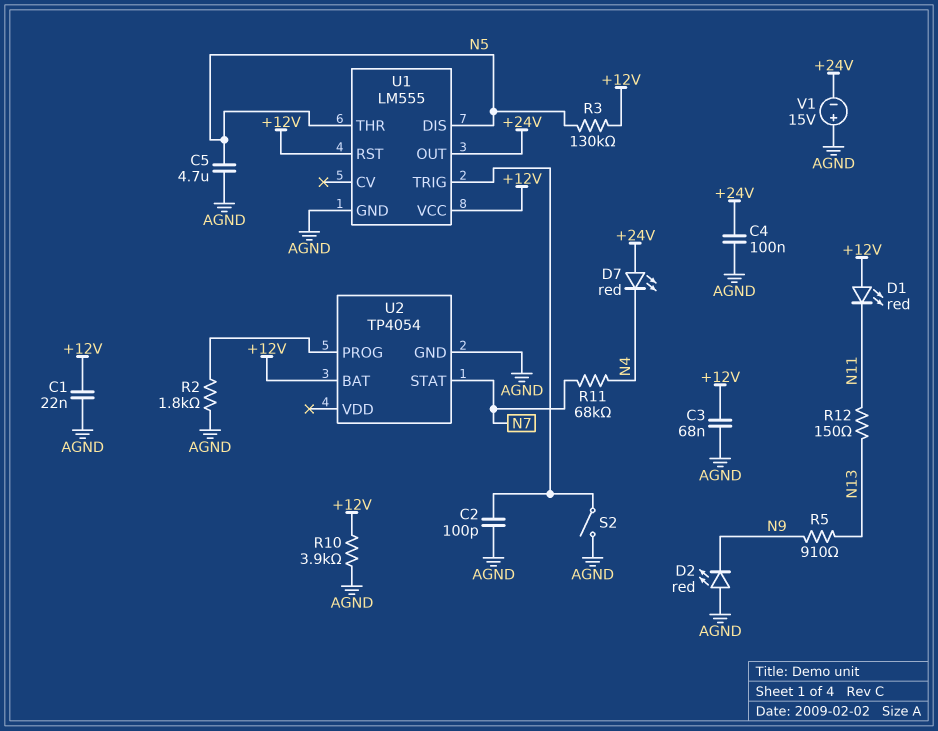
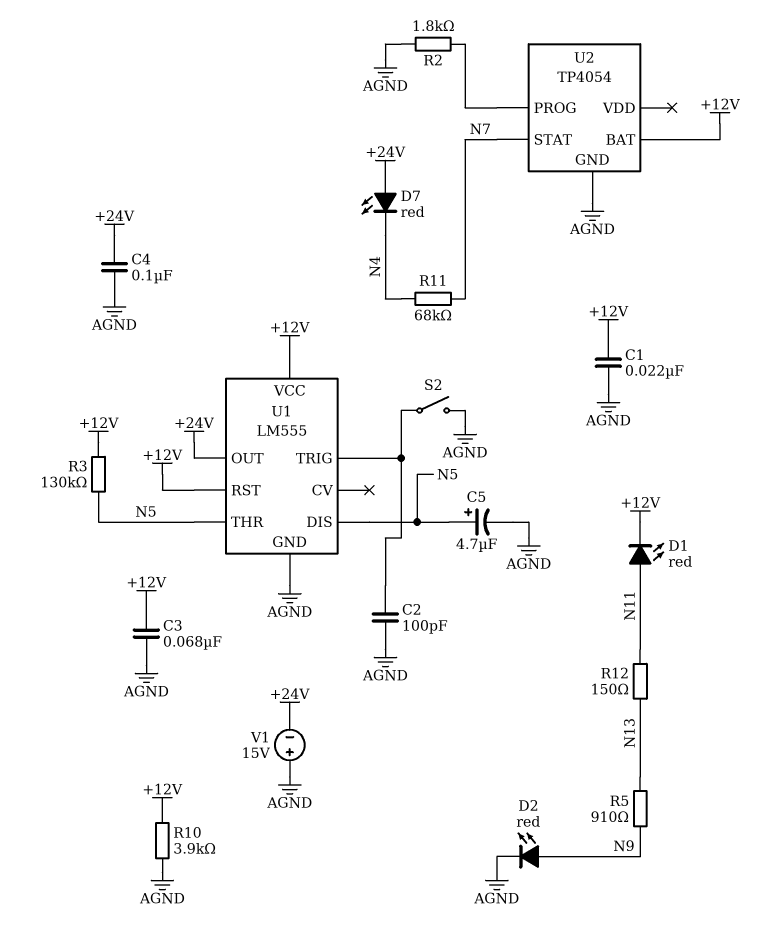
C5: 4.7uF (AGND, N5) -> 4.7uF (plus N5, minus AGND)
D1: LED red (A +12V, K N11) -> LED red (A N11, K +12V)
D2: LED red (A AGND, K N9) -> LED red (A N9, K AGND)

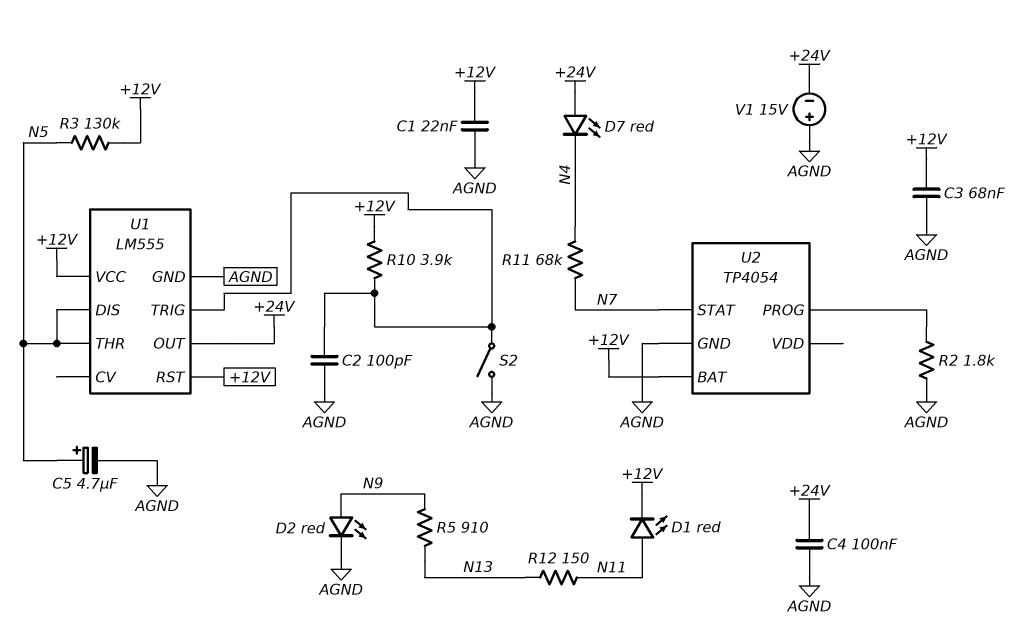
R10: 3.9k (+12V, AGND) -> 3.9k (+12V, U1/TRIG)

